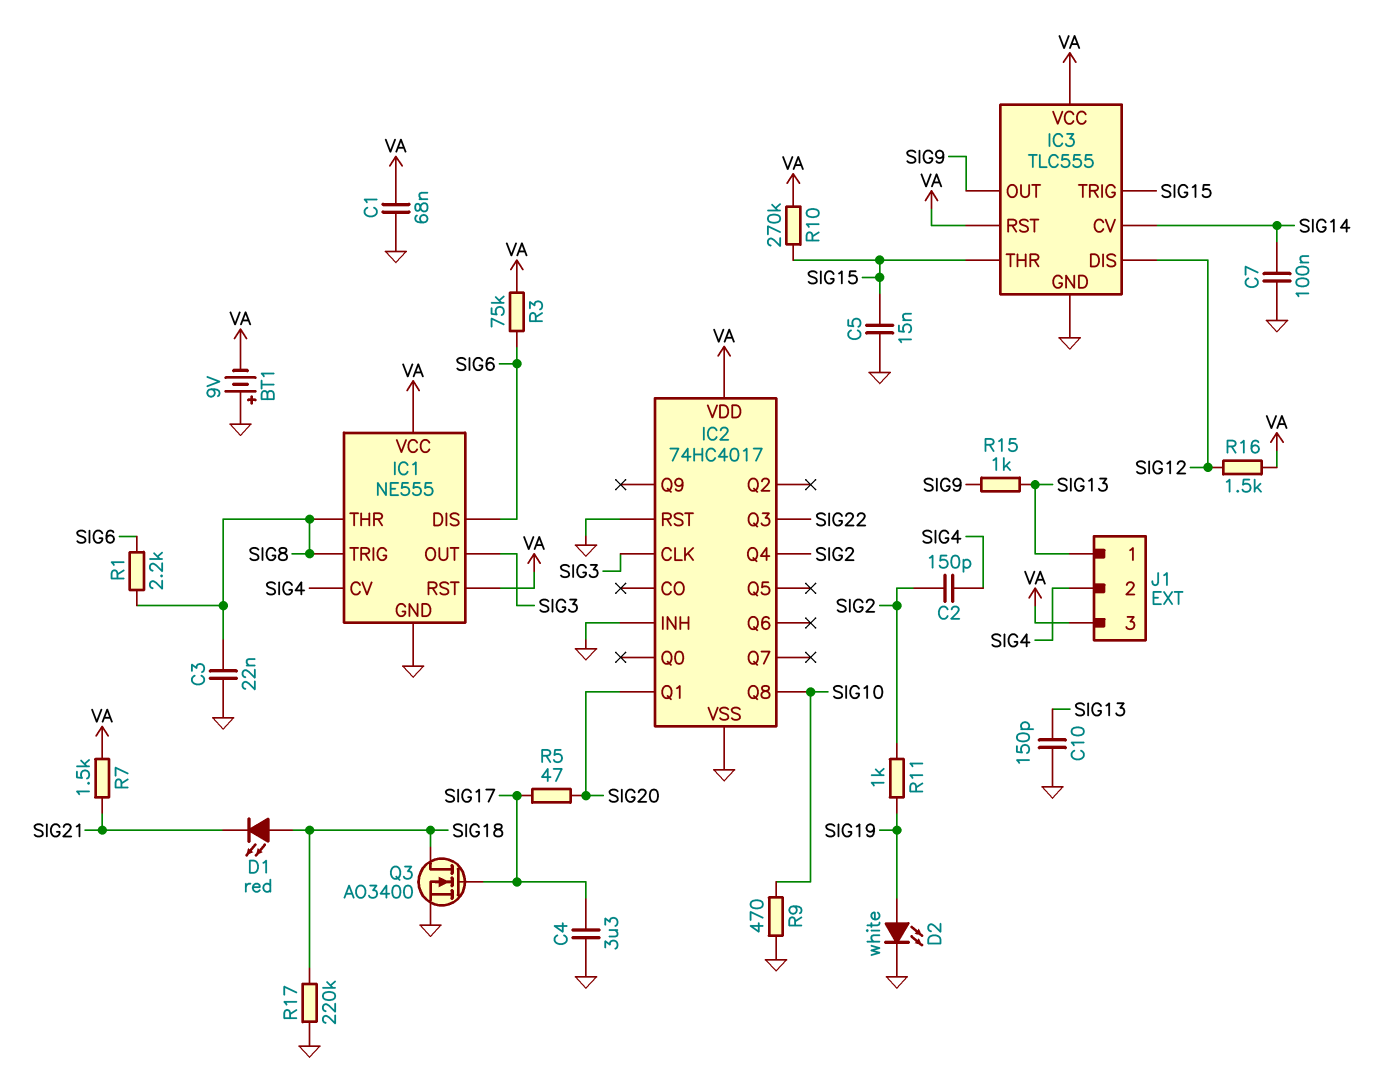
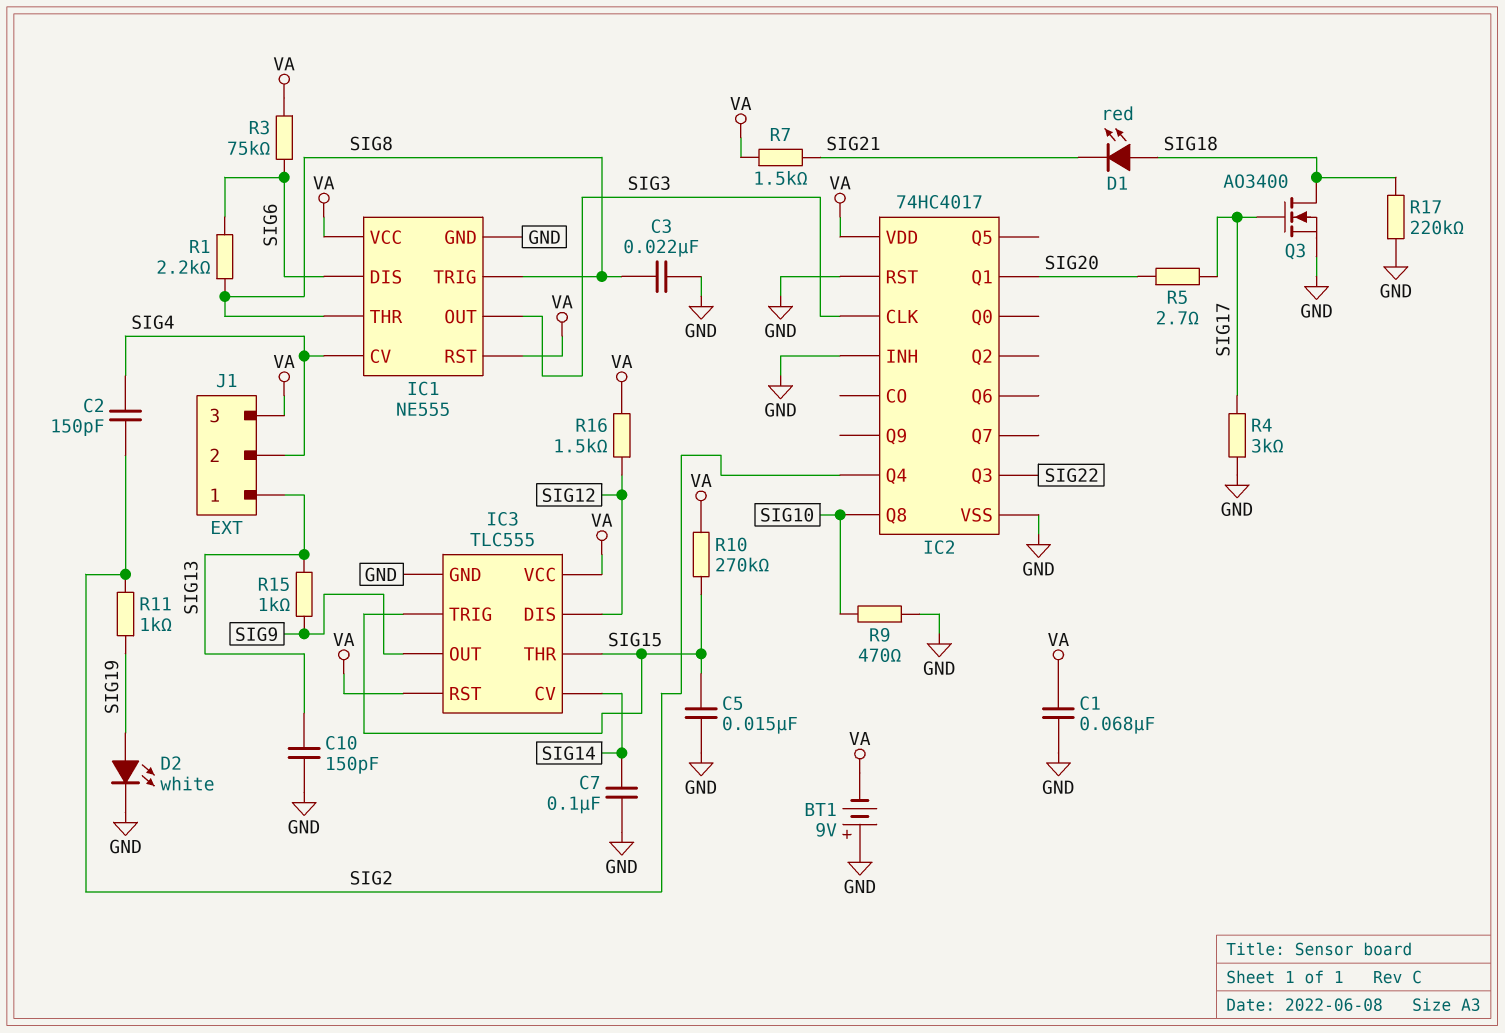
C4: 3.3uF (GND, SIG17) -> none
R4: none -> 3k (GND, SIG17)
R5: 47 (SIG17, SIG20) -> 2.7 (SIG17, SIG20)

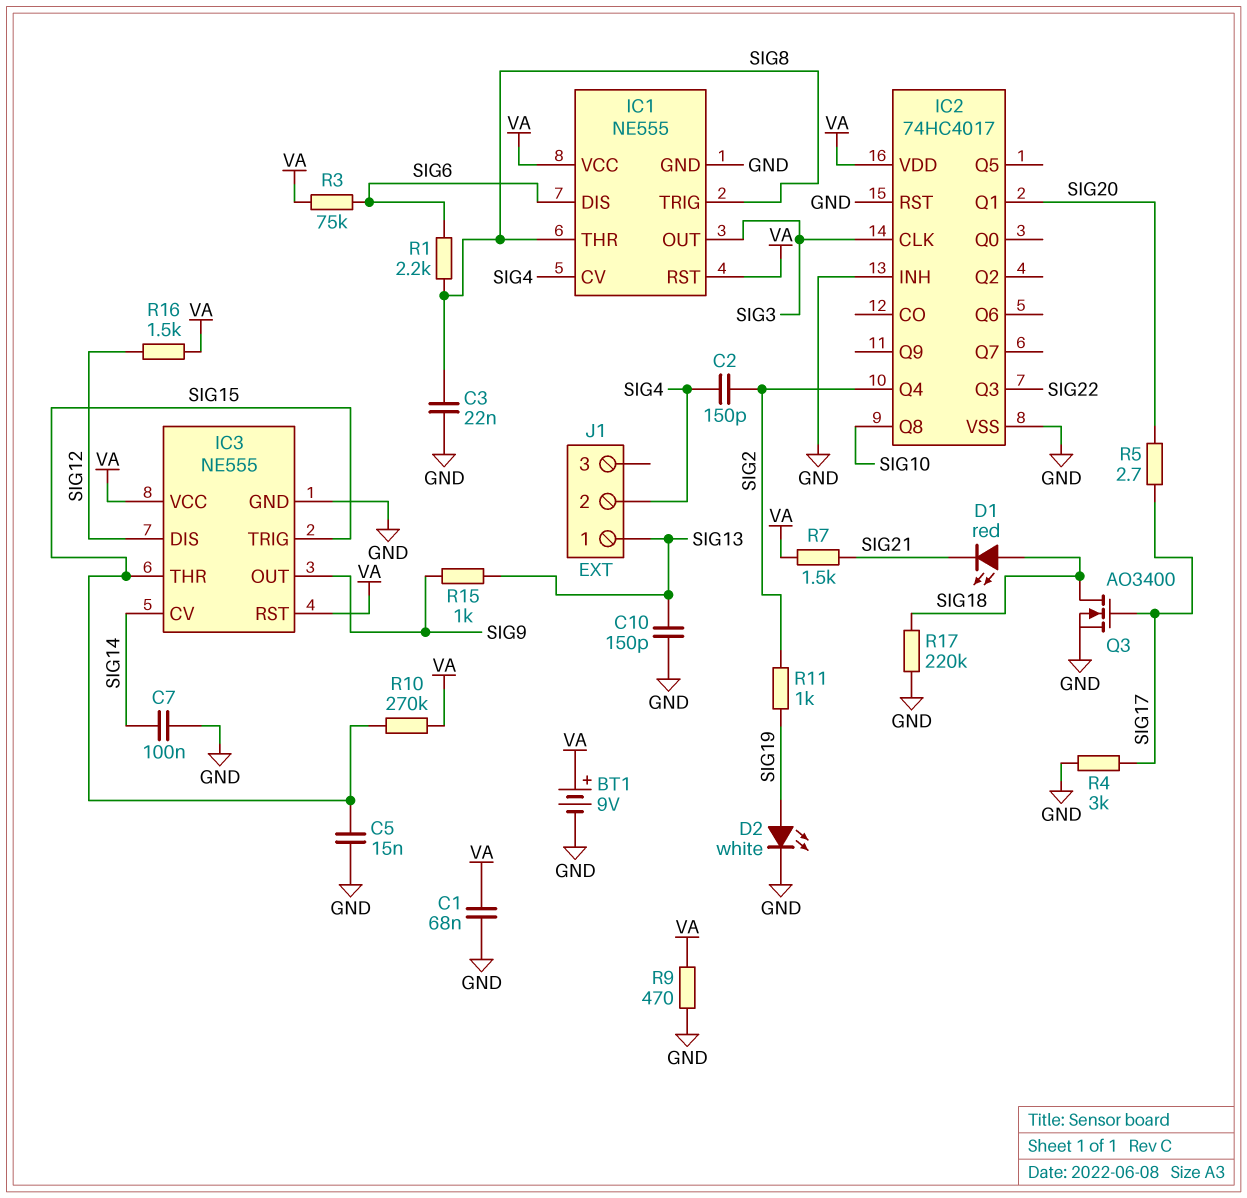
BT1: 9V (plus GND, minus VA) -> 9V (plus VA, minus GND)
IC3: TLC555 -> NE555
J1 pin 3: VA -> none
R9: 470 (GND, SIG10) -> 470 (GND, VA)

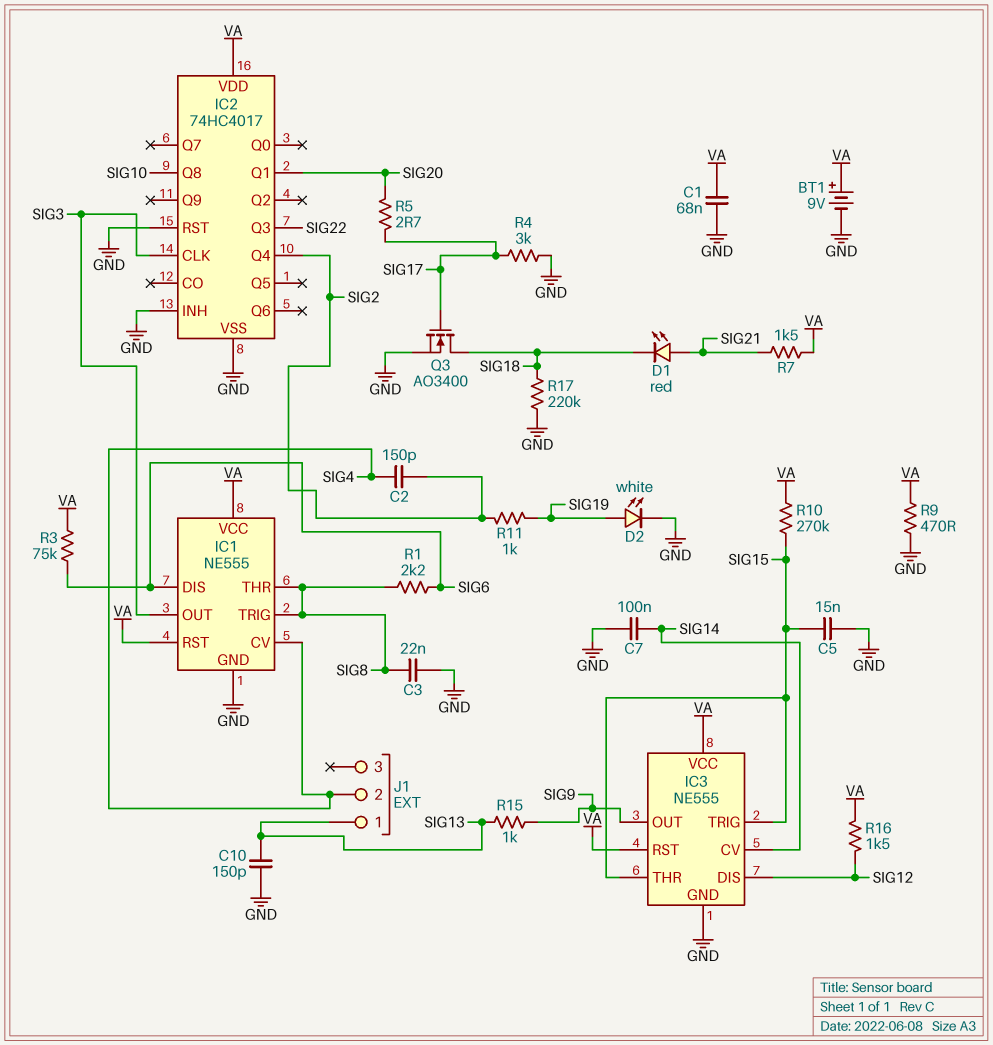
D1: LED red (A SIG18, K SIG21) -> LED red (A SIG21, K SIG18)

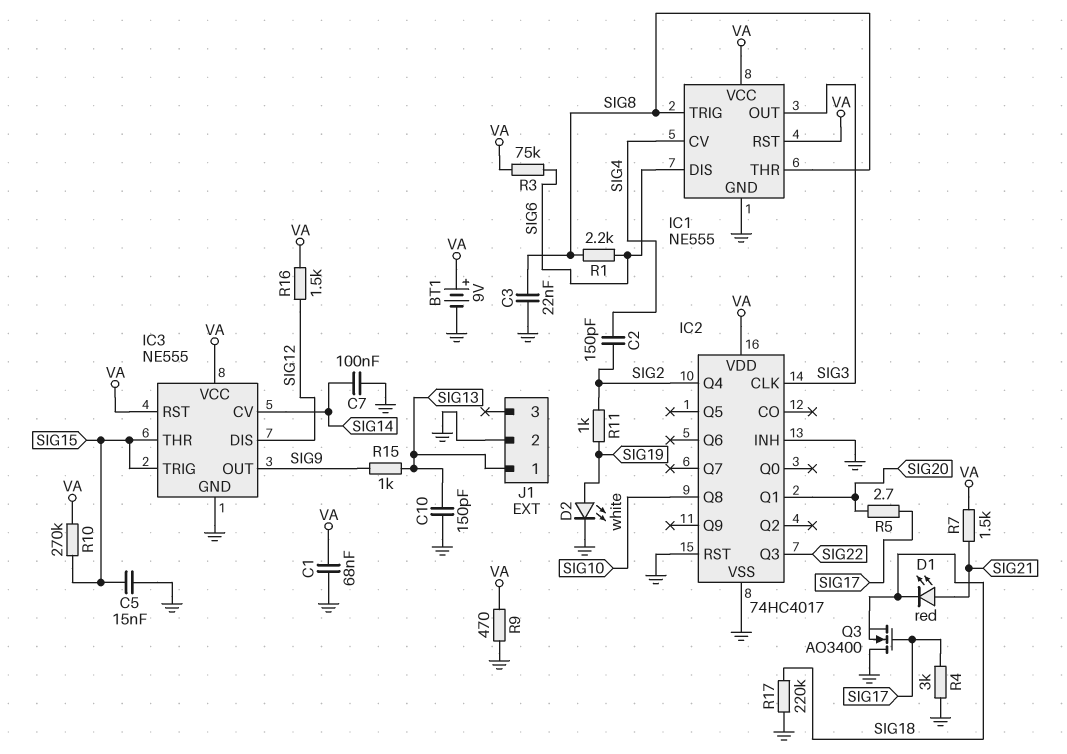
J1 pin 2: SIG4 -> GND
Q3: NMOS AO3400 (G SIG17, D SIG18, S GND) -> NMOS AO3400 (G SIG17, D GND, S SIG18)

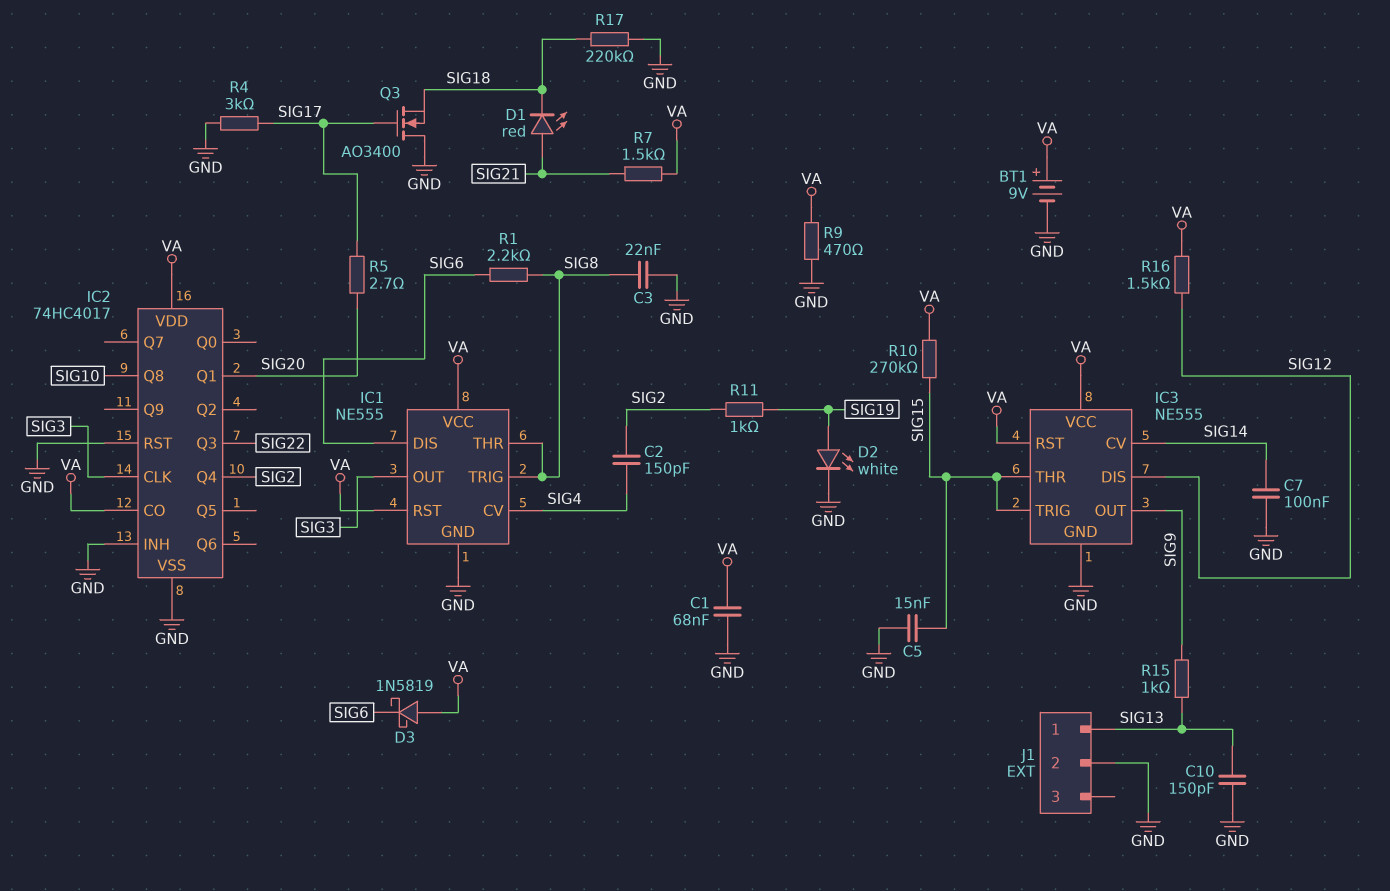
D3: none -> schottky 1N5819 (A VA, K SIG6)
IC2 pin CO: none -> VA
R3: 75k (SIG6, VA) -> none

